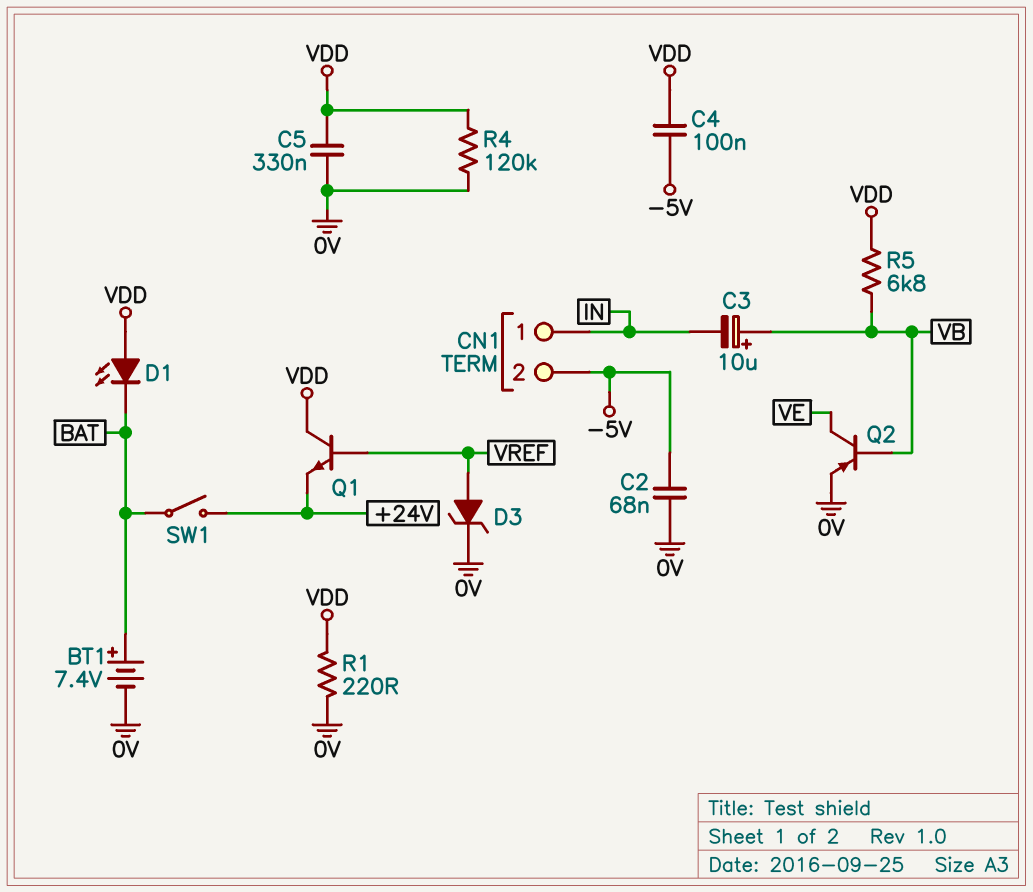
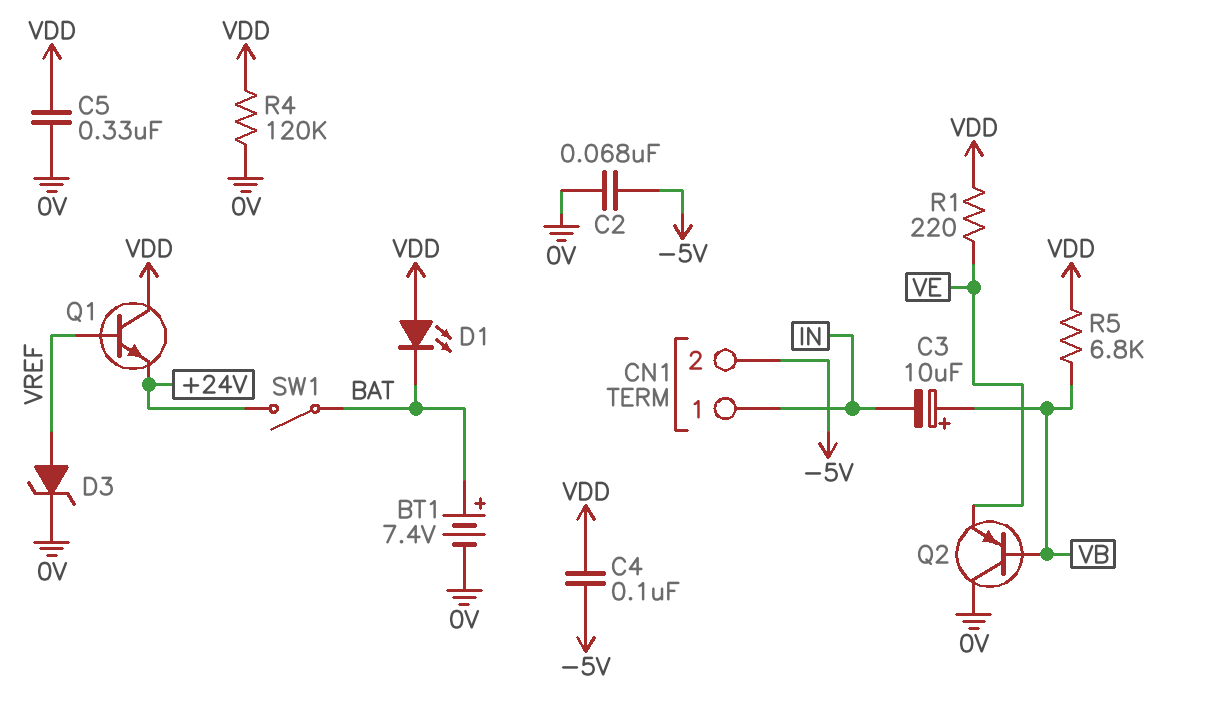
Q2: PNP (B VB, C VE, E 0V) -> PNP (B VB, C 0V, E VE)
R1: 220 (0V, VDD) -> 220 (VDD, VE)

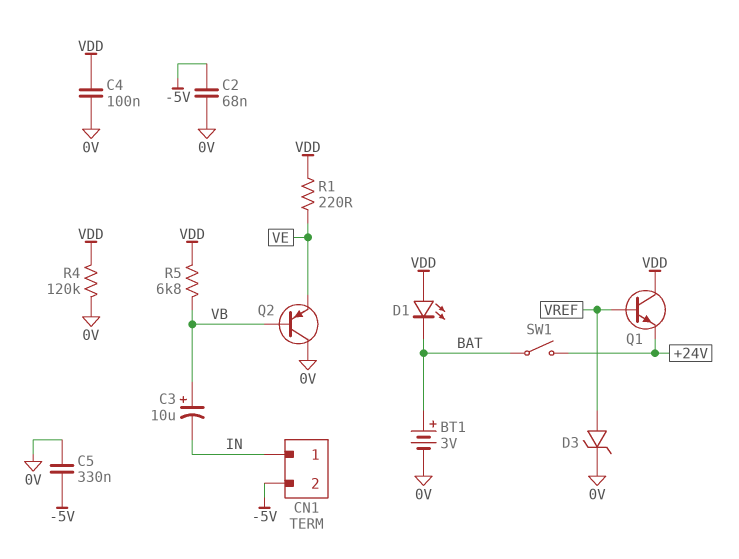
BT1: 7.4V (plus BAT, minus 0V) -> 3V (plus BAT, minus 0V)
C4: 100nF (-5V, VDD) -> 100nF (0V, VDD)
C5: 330nF (0V, VDD) -> 330nF (-5V, 0V)

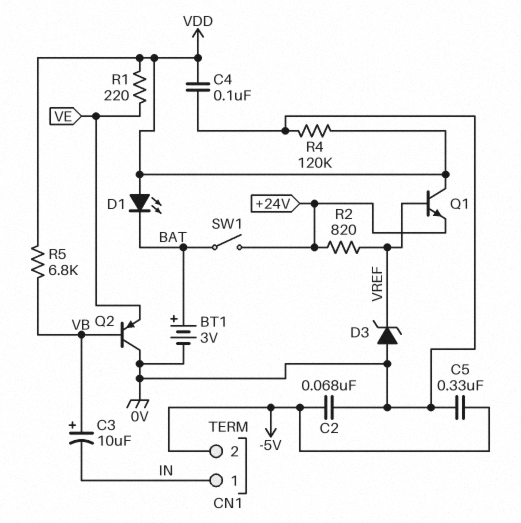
D3: zener (A VREF, K 0V) -> zener (A 0V, K VREF)
R2: none -> 820 (+24V, VREF)

